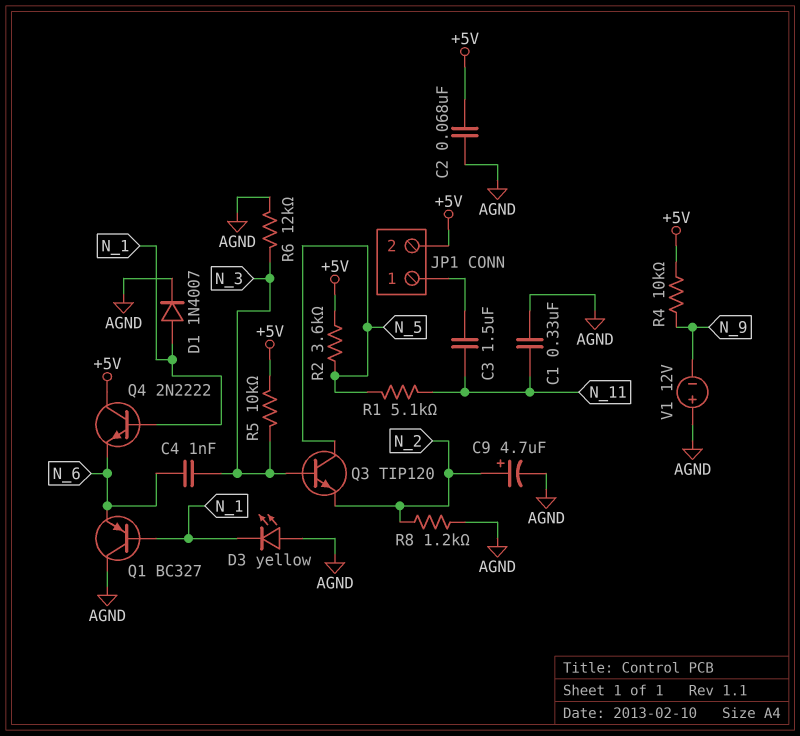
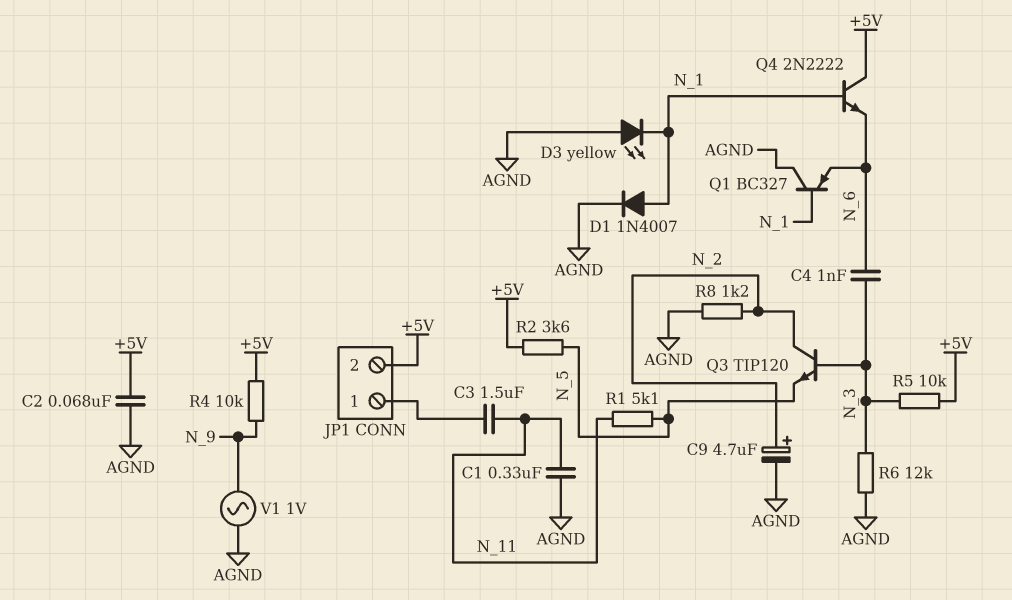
Q3: NPN TIP120 (B N_3, C N_5, E N_2) -> NPN TIP120 (B N_3, C N_2, E N_5)
V1: 12V (plus AGND, minus N_9) -> AC 1V (AGND, N_9)

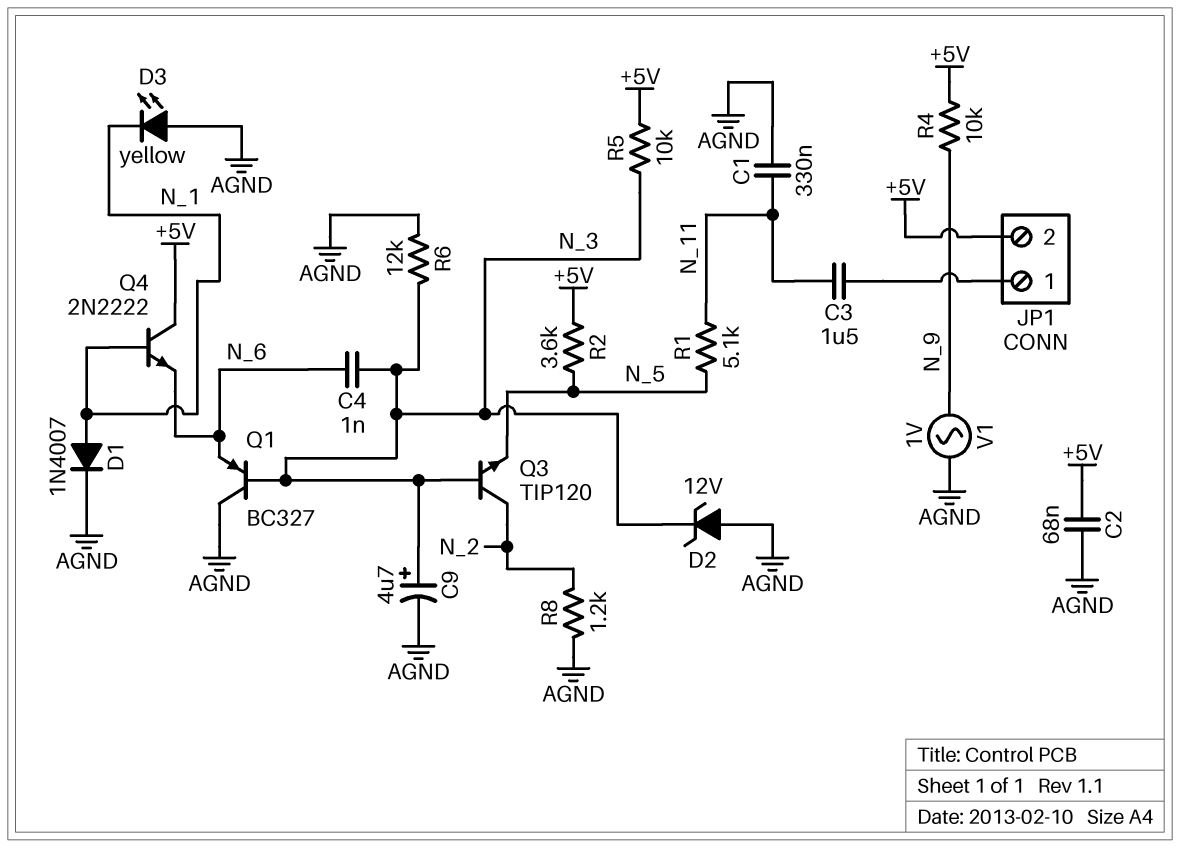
C9: 4.7uF (plus N_2, minus AGND) -> 4.7uF (plus N_3, minus AGND)
D2: none -> zener 12V (A AGND, K N_3)
Q1: PNP BC327 (B N_1, C AGND, E N_6) -> PNP BC327 (B N_3, C AGND, E N_6)

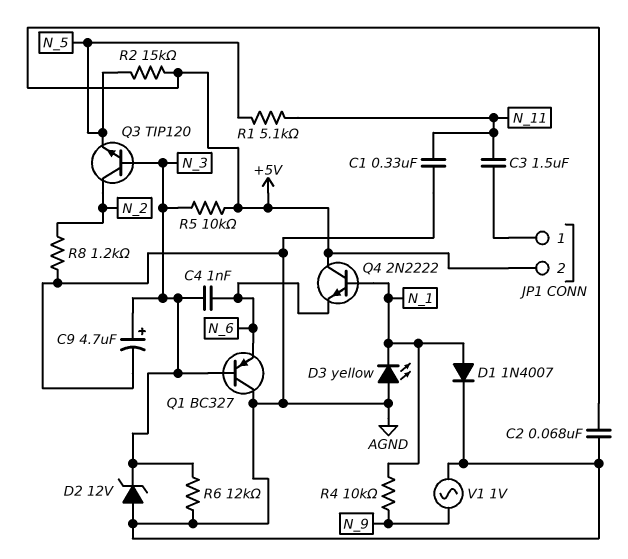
R2: 3.6k (+5V, N_5) -> 15k (+5V, N_5)
R4: 10k (+5V, N_9) -> 10k (N_1, N_9)

